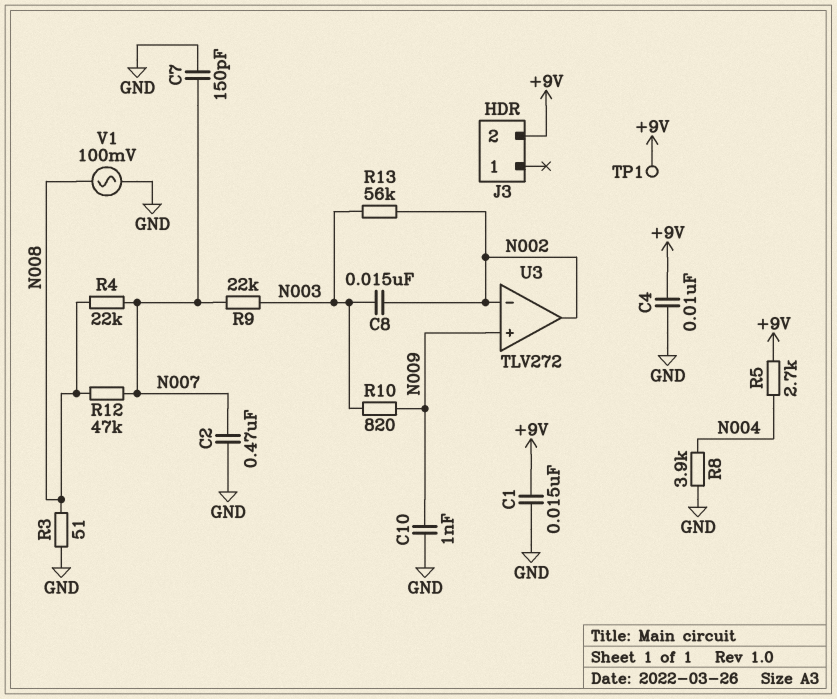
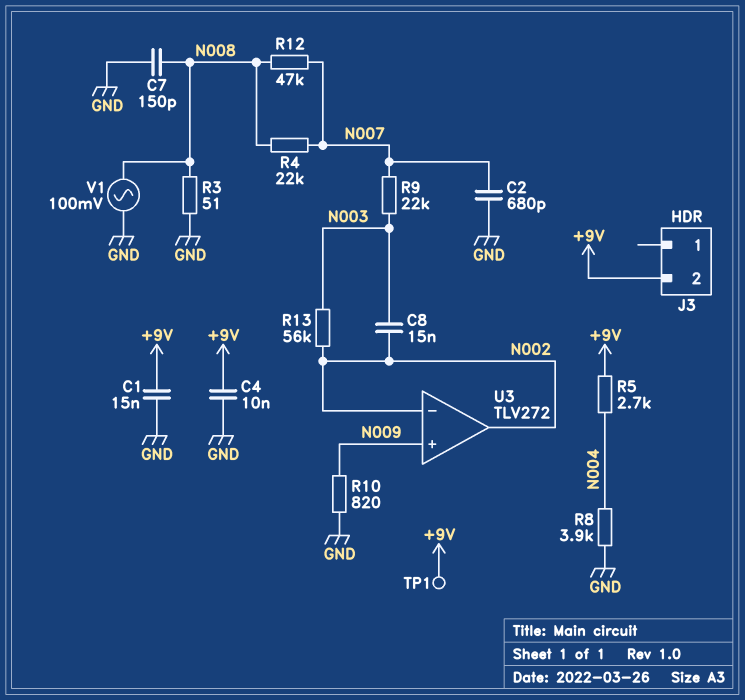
C2: 470nF (GND, N007) -> 680pF (GND, N007)
C7: 150pF (GND, N007) -> 150pF (GND, N008)
C10: 1nF (GND, N009) -> none
R10: 820 (N003, N009) -> 820 (GND, N009)

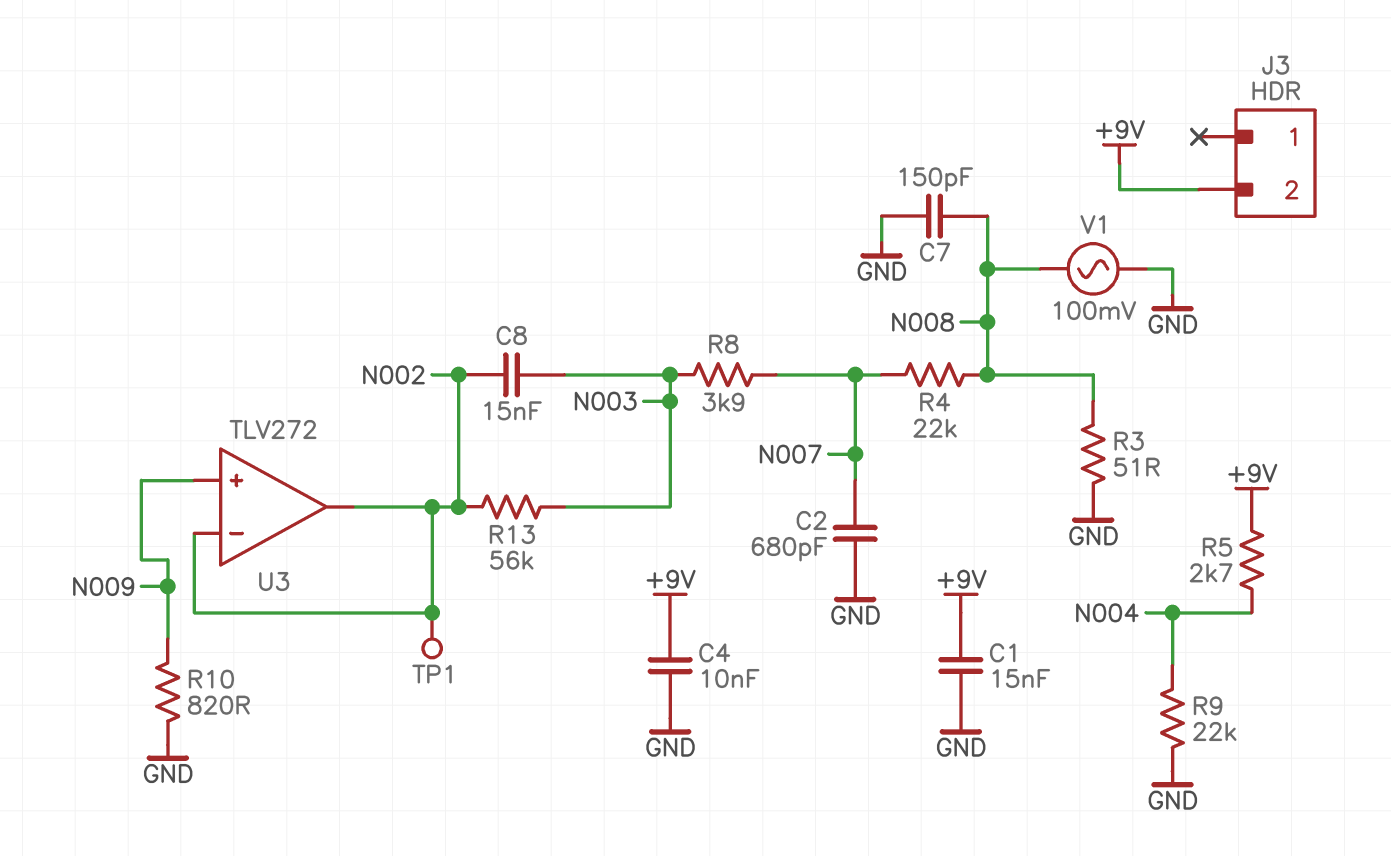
R8: 3.9k (GND, N004) -> 3.9k (N003, N007)
R9: 22k (N003, N007) -> 22k (GND, N004)
R12: 47k (N007, N008) -> none
TP1: test point (+9V) -> test point (N002)

